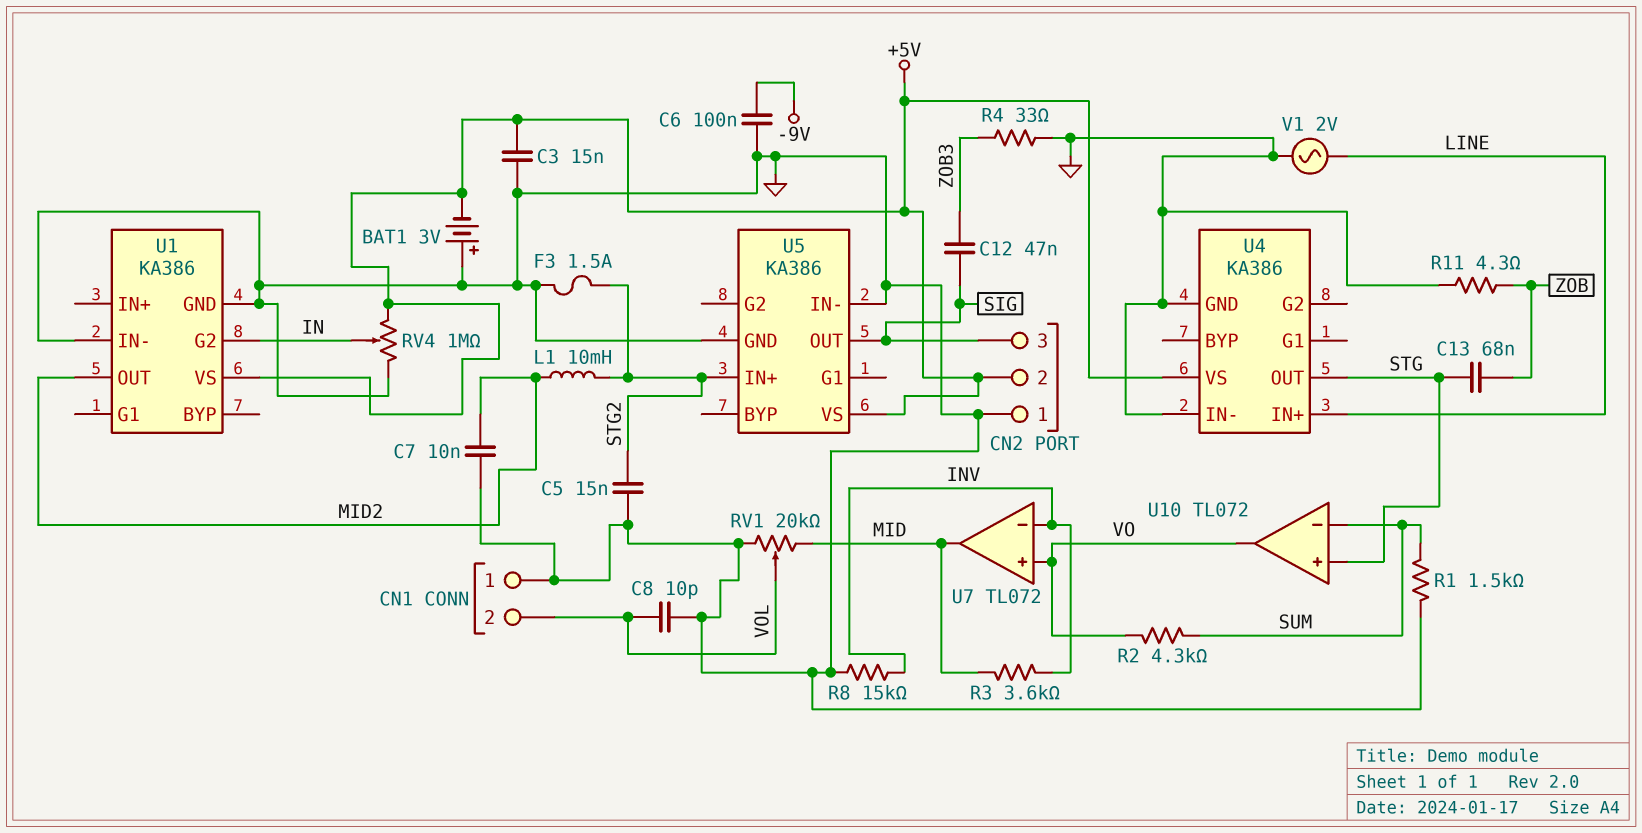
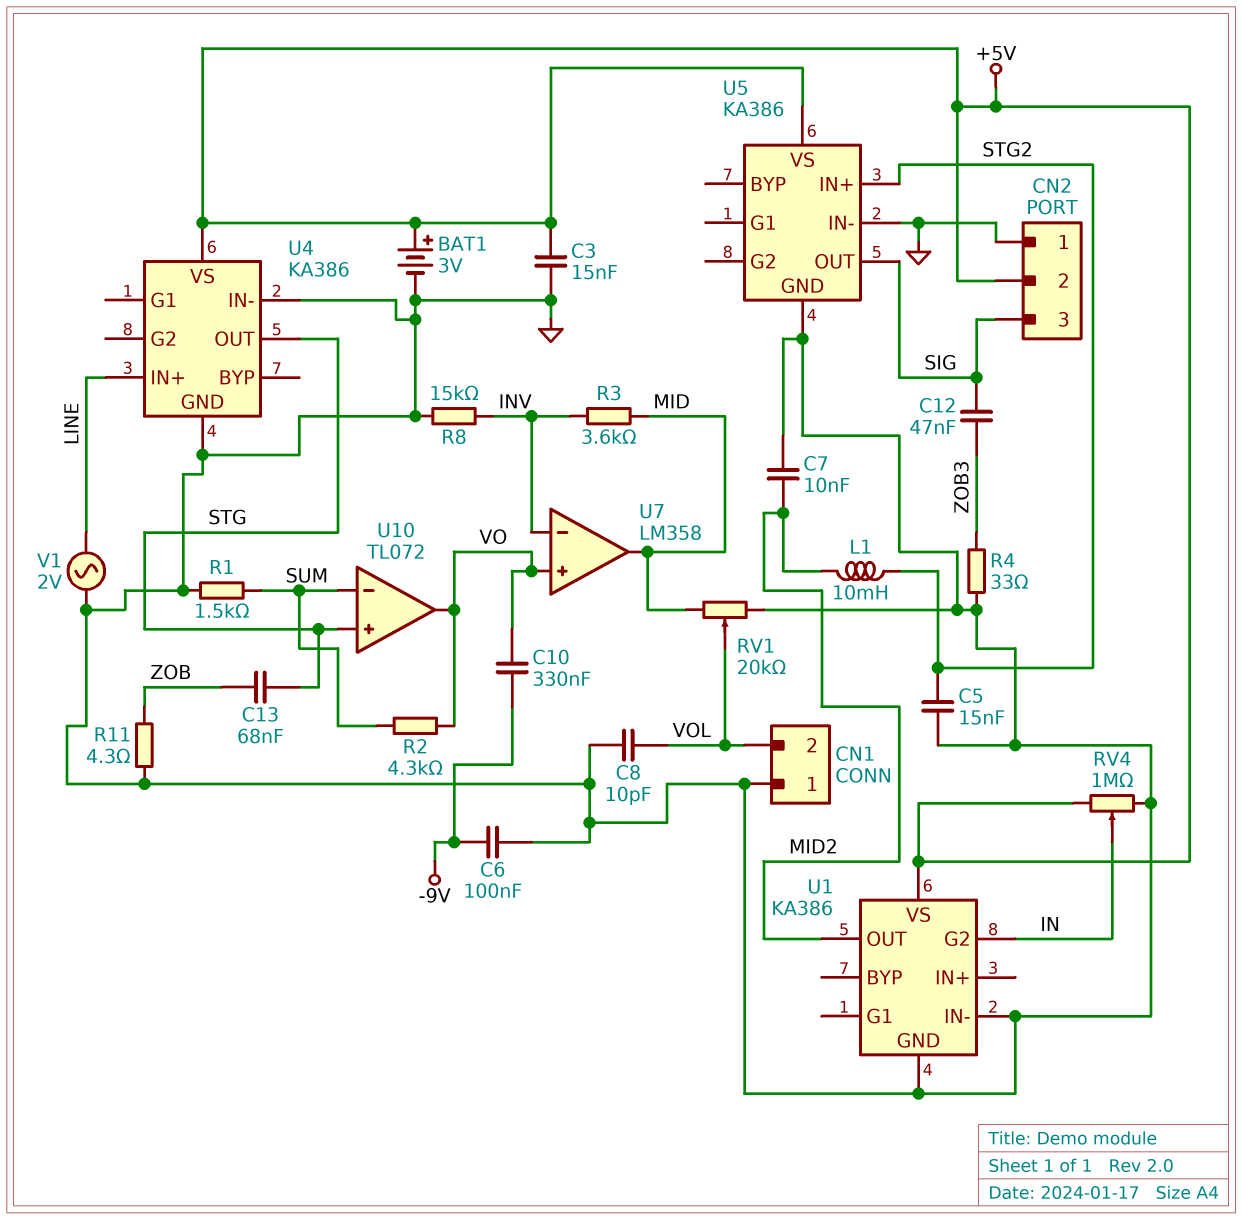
BAT1: 3V (plus GND, minus +5V) -> 3V (plus +5V, minus GND)
C10: none -> 330nF (-9V, VO)
F3: 1.5A (GND, STG2) -> none
U7: TL072 -> LM358

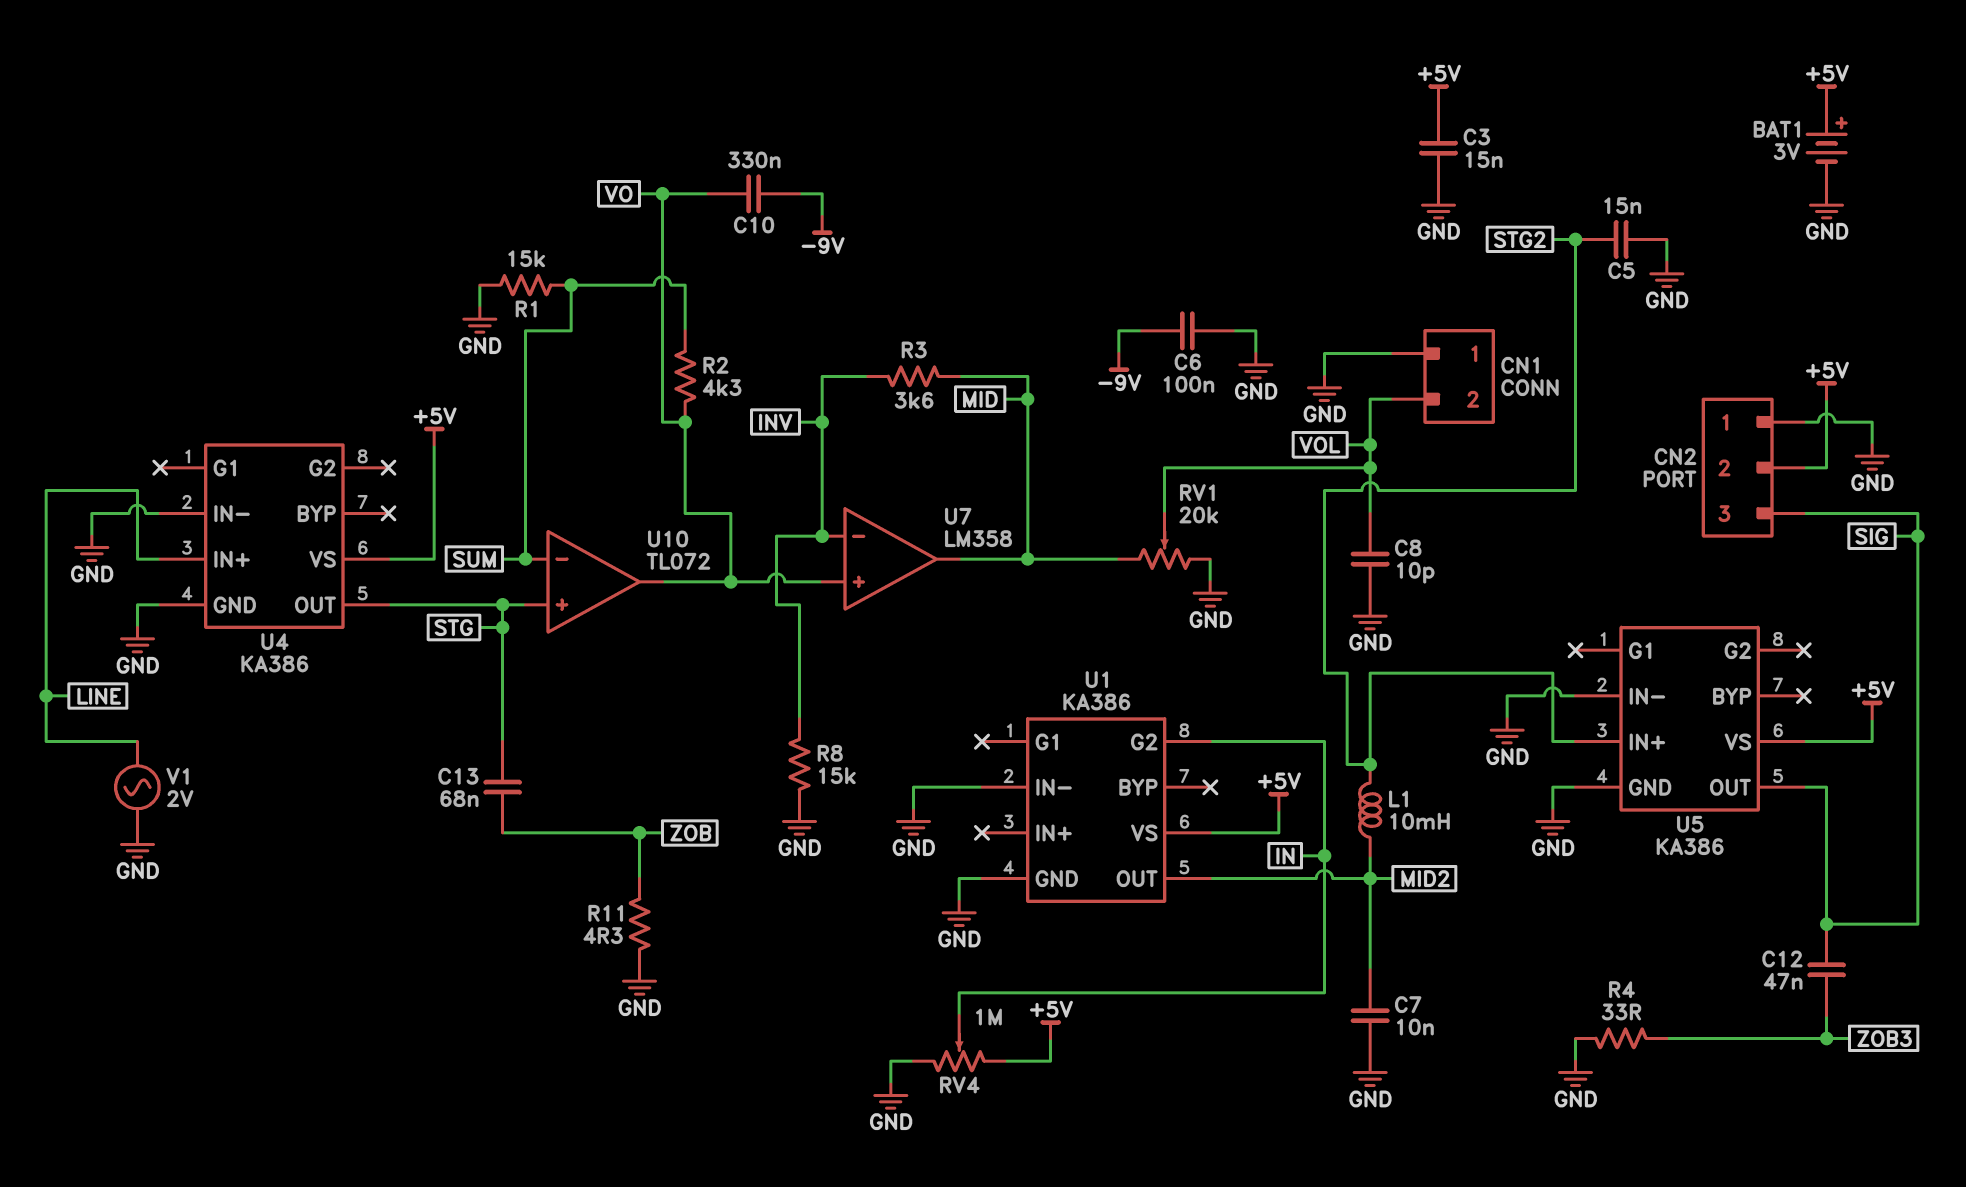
R1: 1.5k (GND, SUM) -> 15k (GND, SUM)

